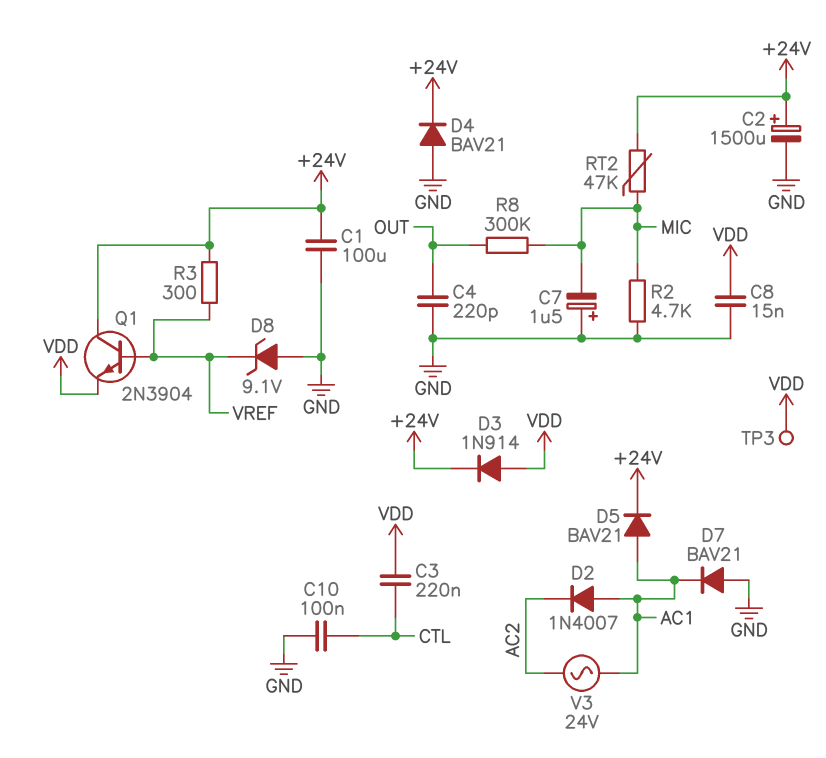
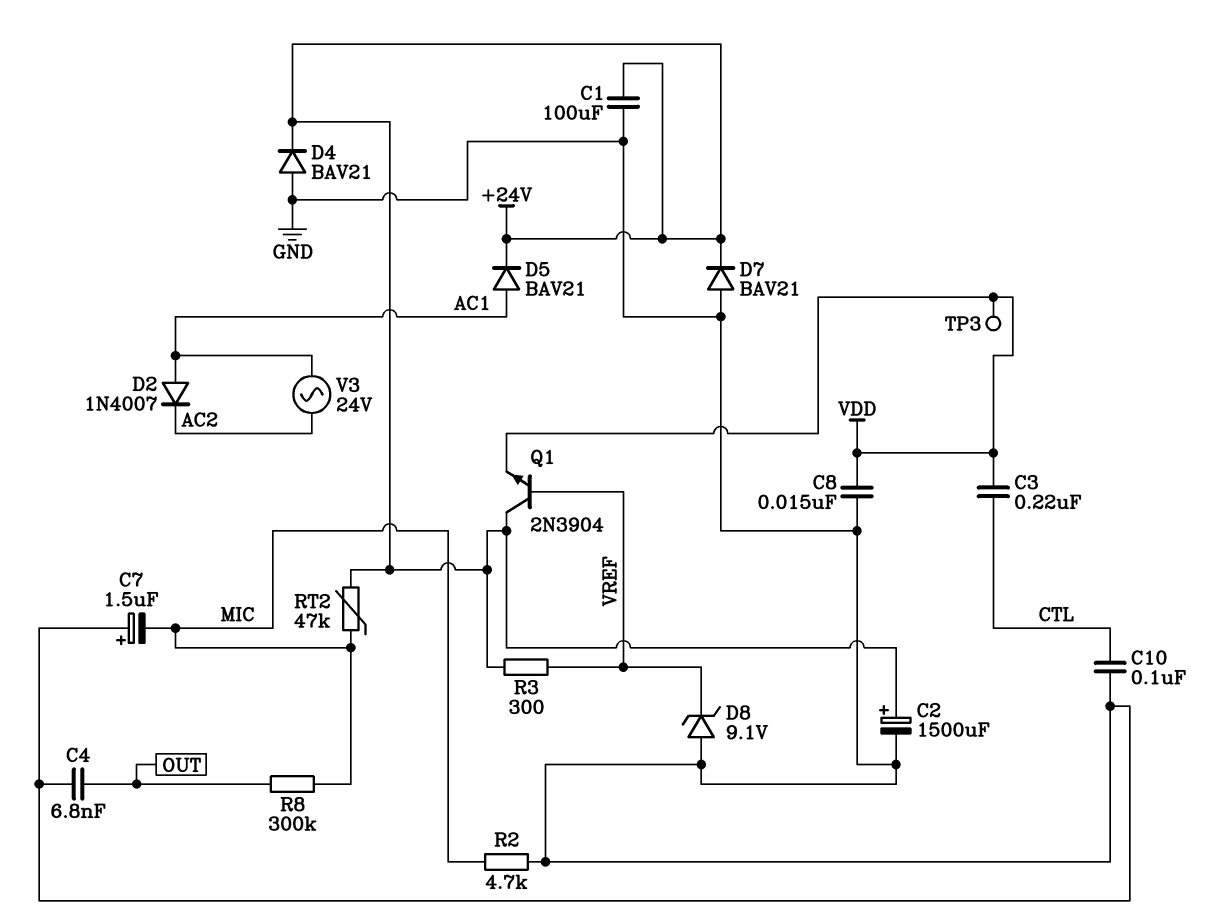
C4: 220pF (GND, OUT) -> 6.8nF (GND, OUT)
D3: diode 1N914 (A VDD, K +24V) -> none
D7: diode BAV21 (A GND, K AC1) -> diode BAV21 (A GND, K +24V)

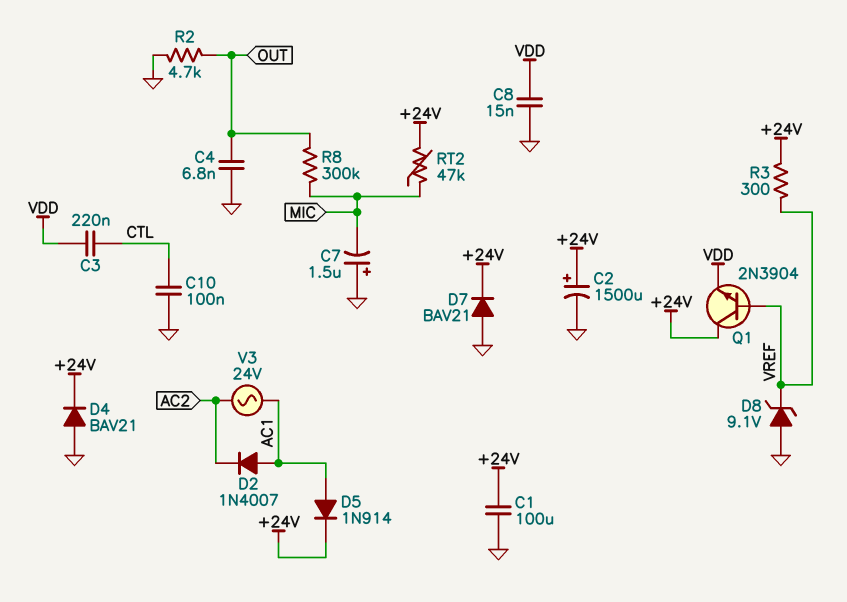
D5: diode BAV21 (A AC1, K +24V) -> diode 1N914 (A AC1, K +24V)
R2: 4.7k (GND, MIC) -> 4.7k (GND, OUT)
TP3: test point (VDD) -> none

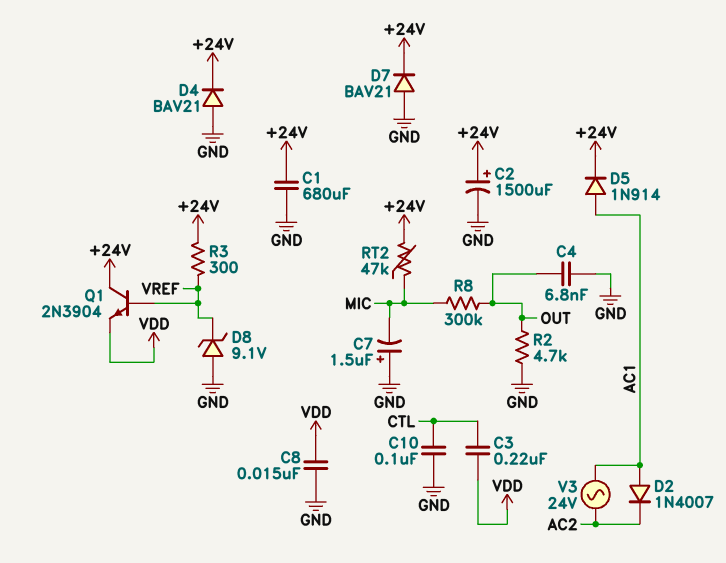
C1: 100uF (+24V, GND) -> 680uF (+24V, GND)

